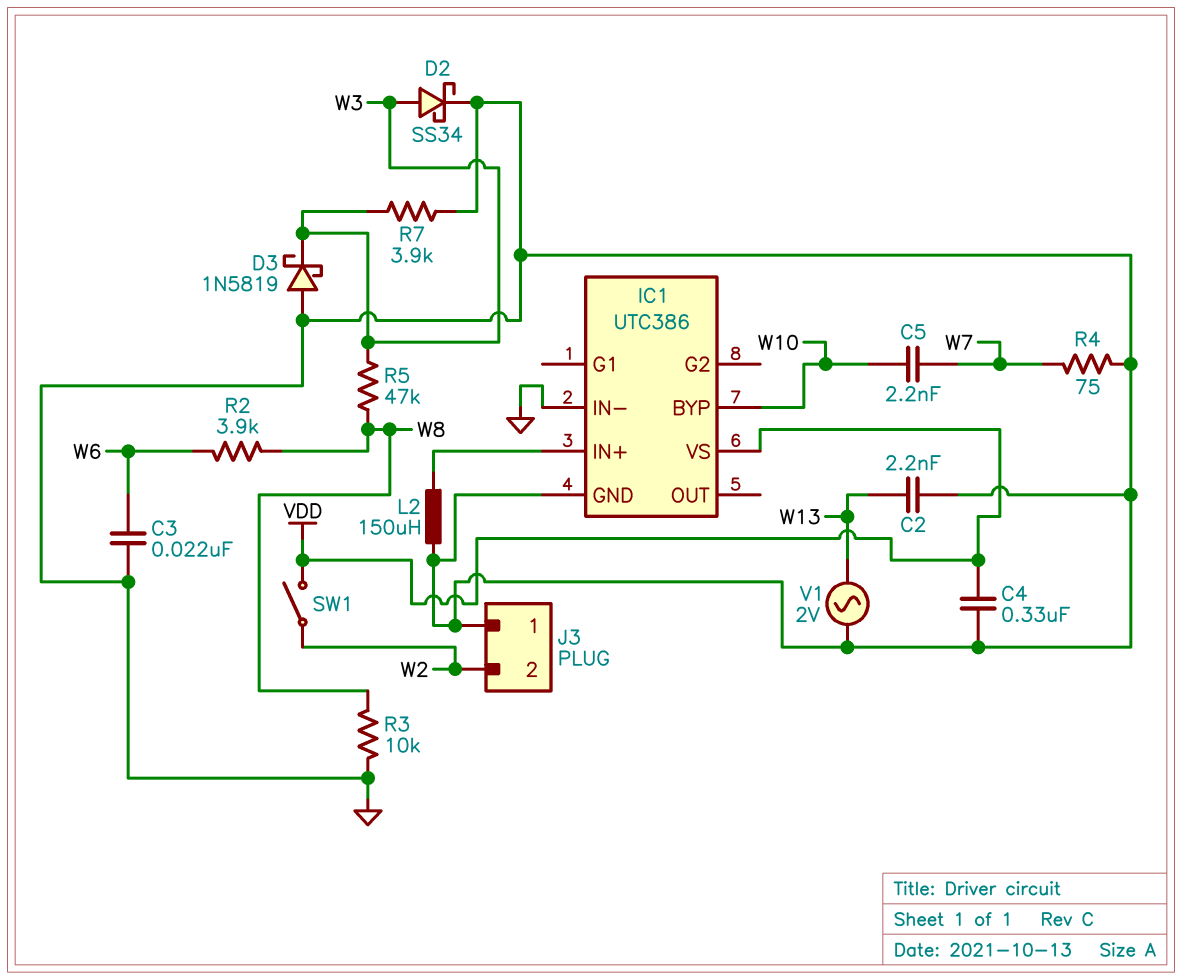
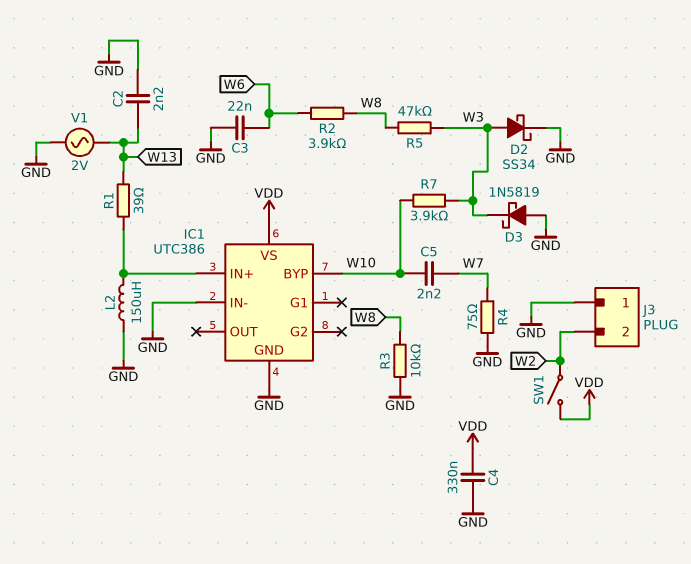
R1: none -> 39 (IC1/IN+, W13)
R7: 3.9k (GND, W3) -> 3.9k (W3, W10)

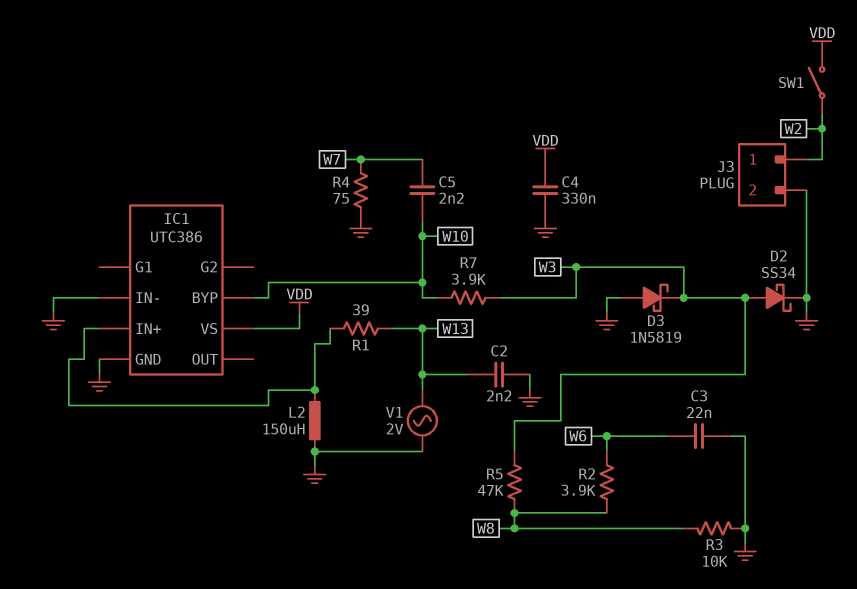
J3 pin 1: GND -> W2
J3 pin 2: W2 -> GND

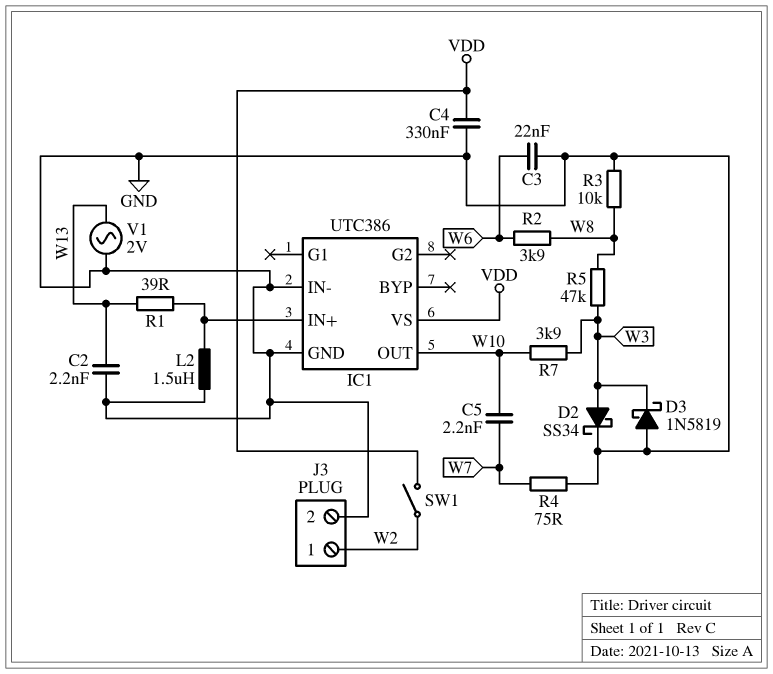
IC1 pin BYP: W10 -> none
IC1 pin OUT: none -> W10
L2: 150uH (GND, IC1/IN+) -> 1.5uH (GND, IC1/IN+)

